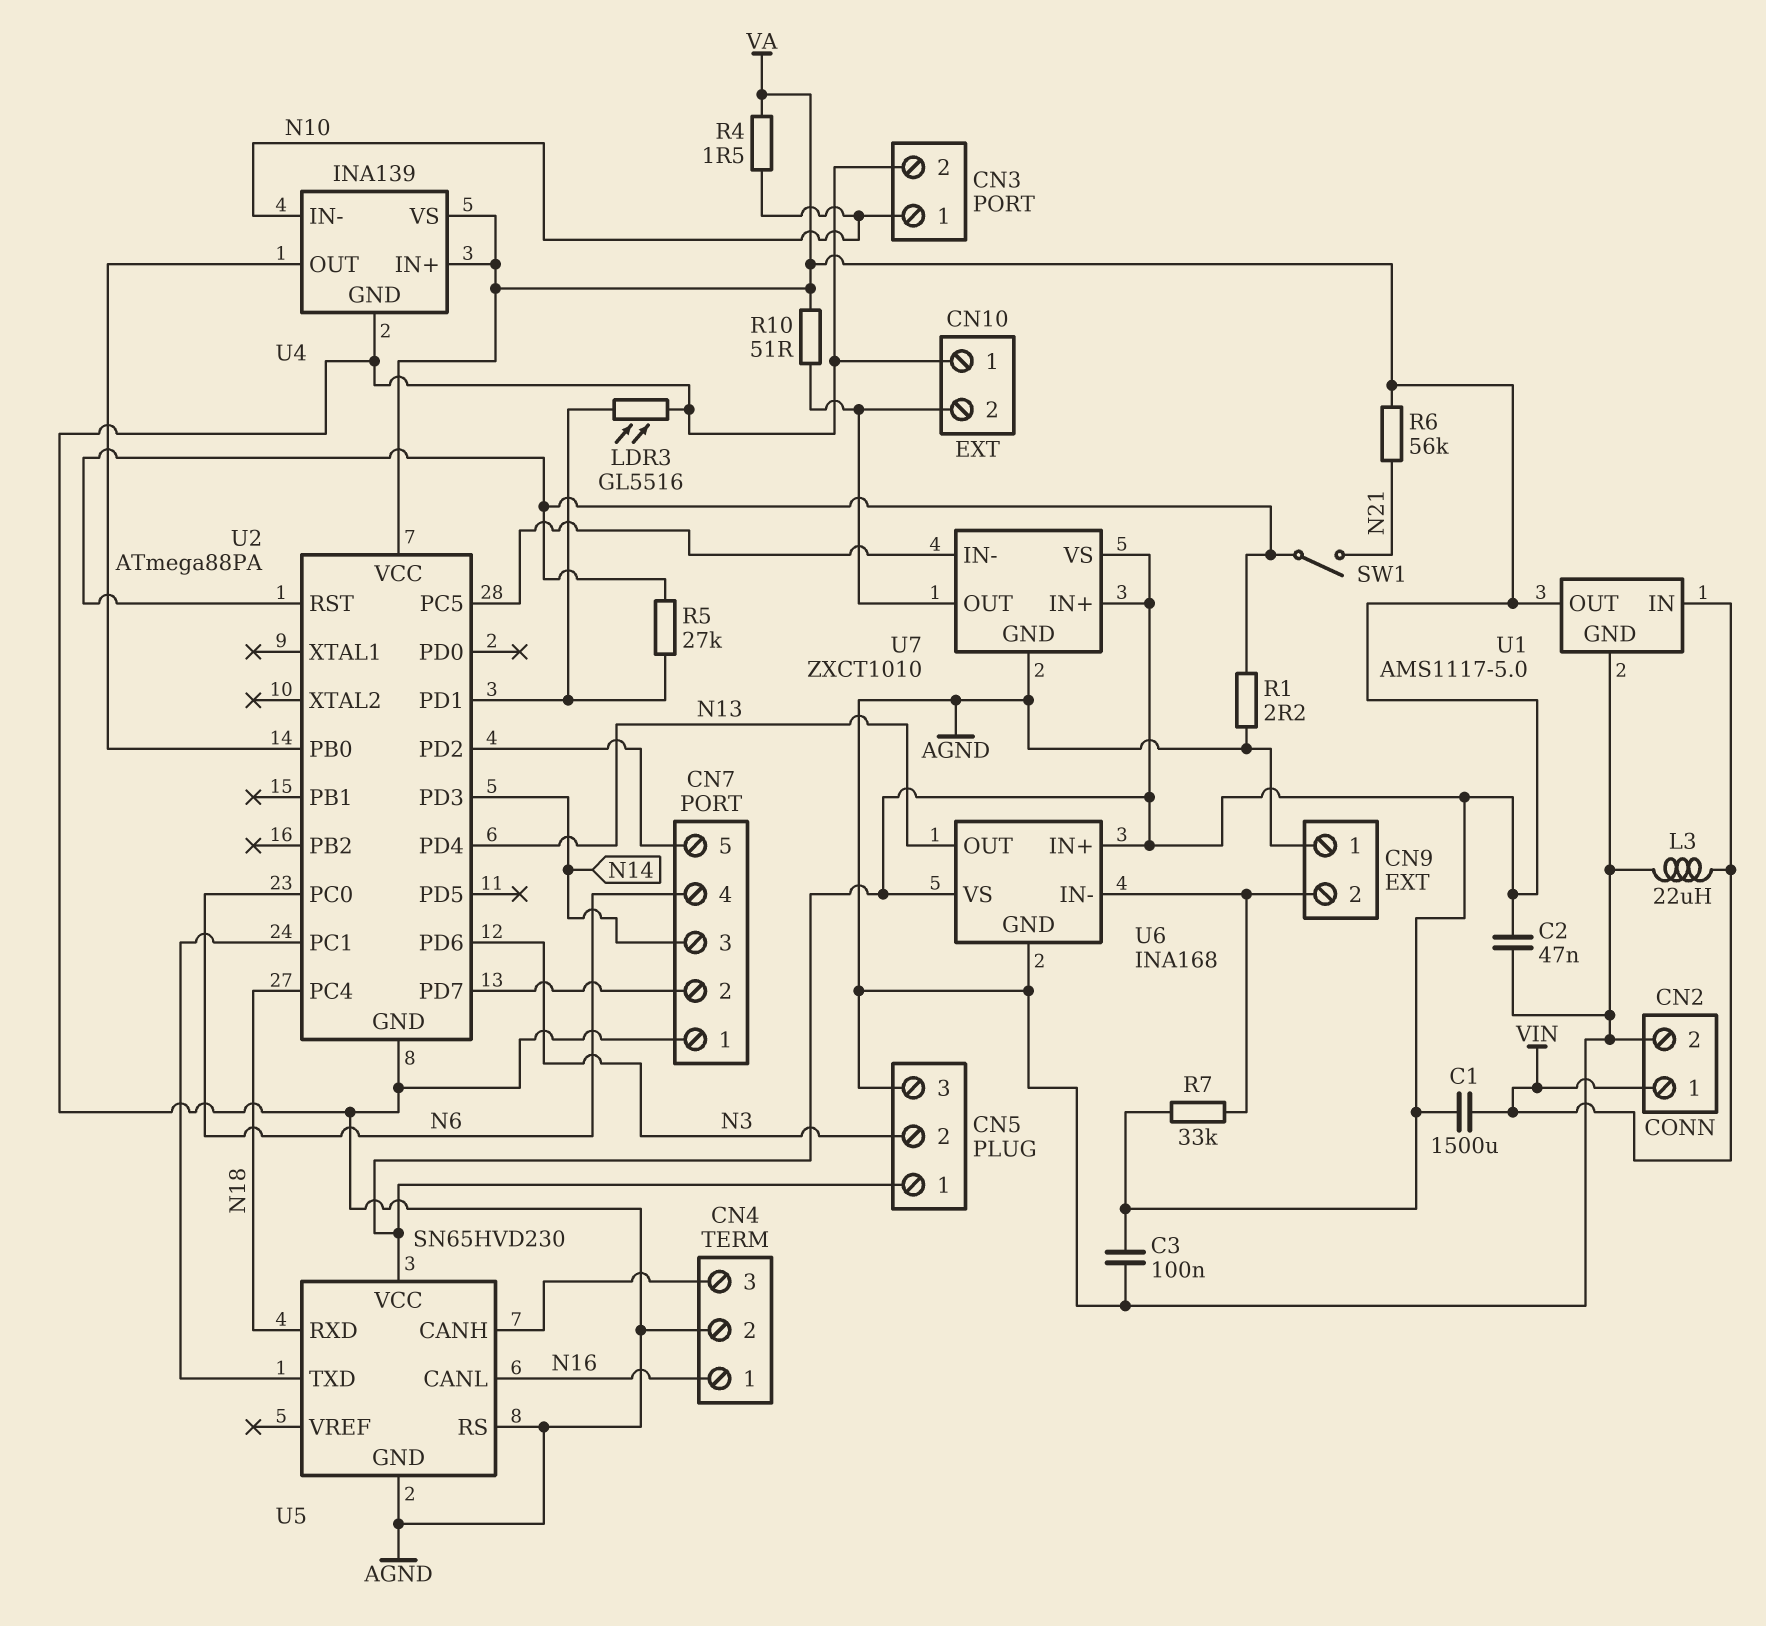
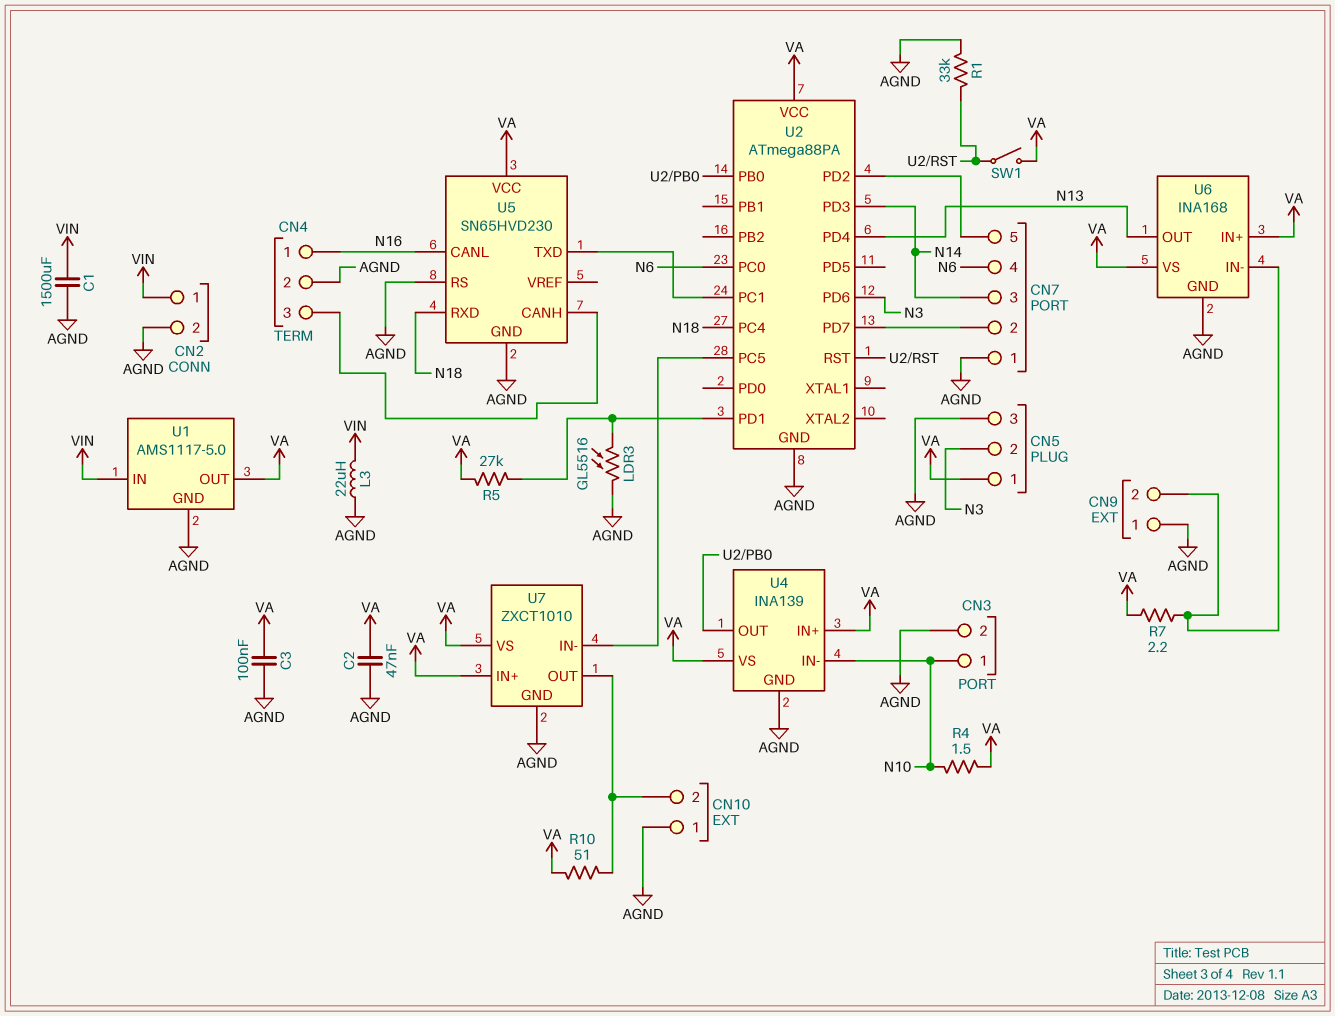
C1: 1500uF (VA, VIN) -> 1500uF (AGND, VIN)
R1: 2.2 (AGND, U2/RST) -> 33k (AGND, U2/RST)
R5: 27k (U2/PD1, U2/RST) -> 27k (U2/PD1, VA)
R6: 56k (N21, VA) -> none
R7: 33k (CN9/2, VA) -> 2.2 (CN9/2, VA)
SW1: switch (N21, U2/RST) -> switch (U2/RST, VA)

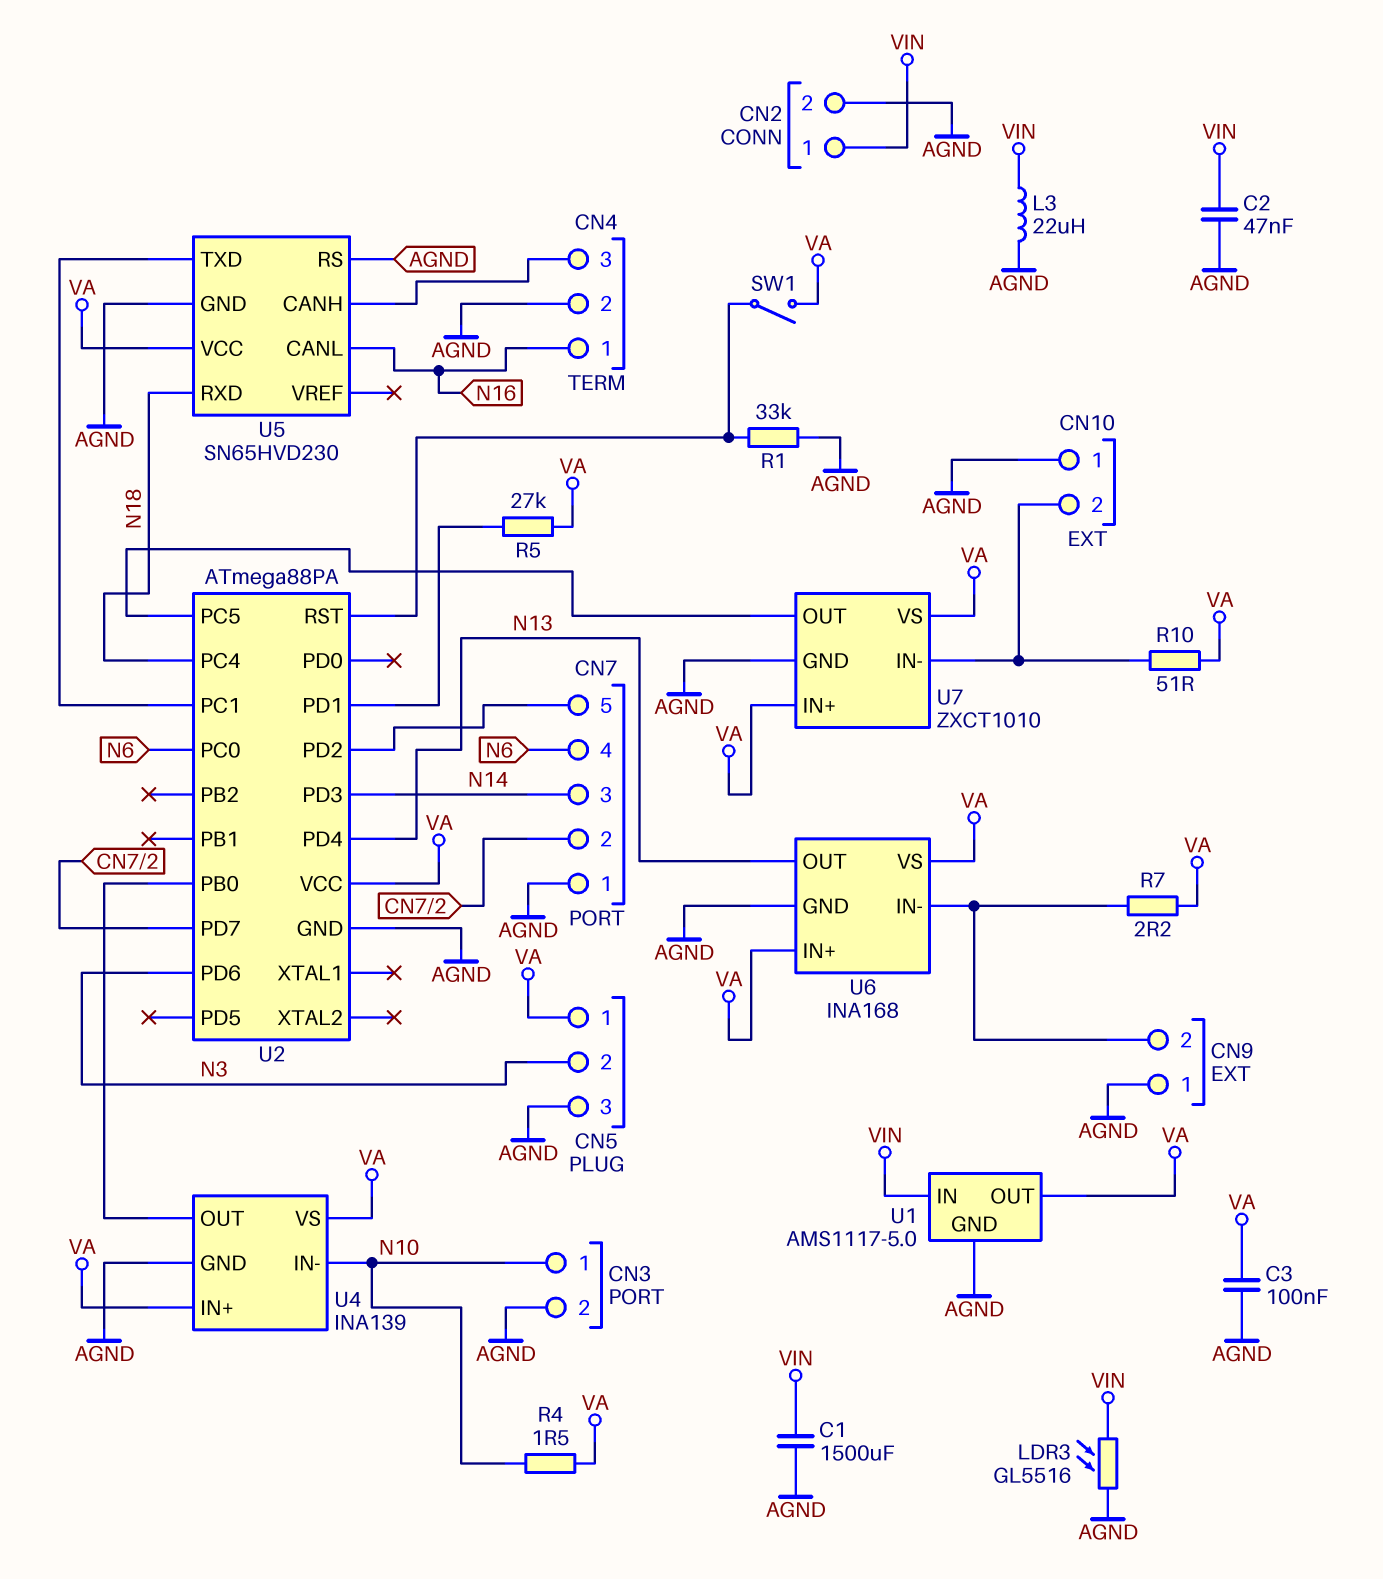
C2: 47nF (AGND, VA) -> 47nF (AGND, VIN)
LDR3: GL5516 (AGND, U2/PD1) -> GL5516 (AGND, VIN)
U7 pin IN-: U2/PC5 -> CN10/2
U7 pin OUT: CN10/2 -> U2/PC5

